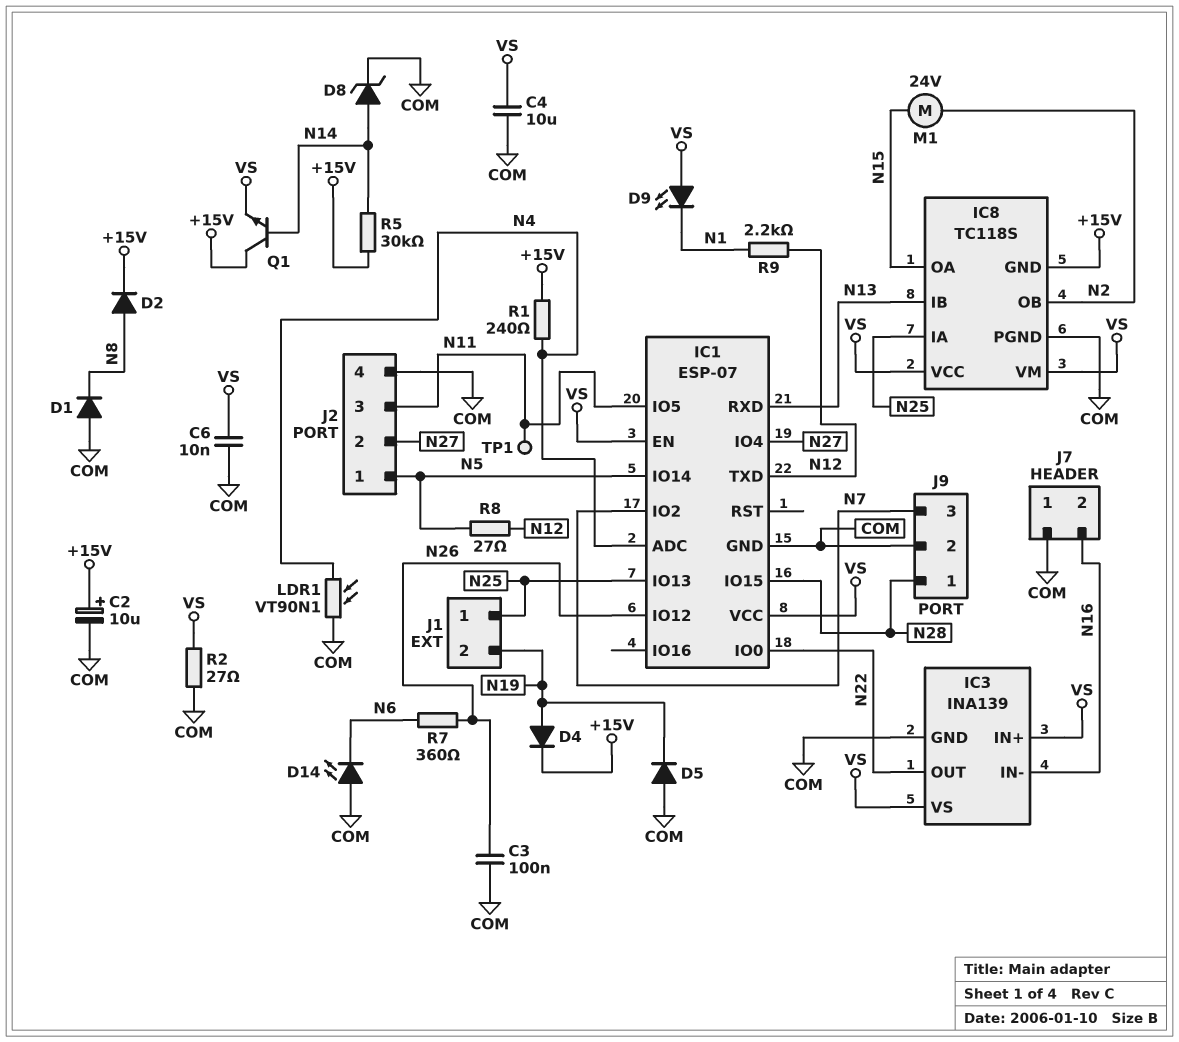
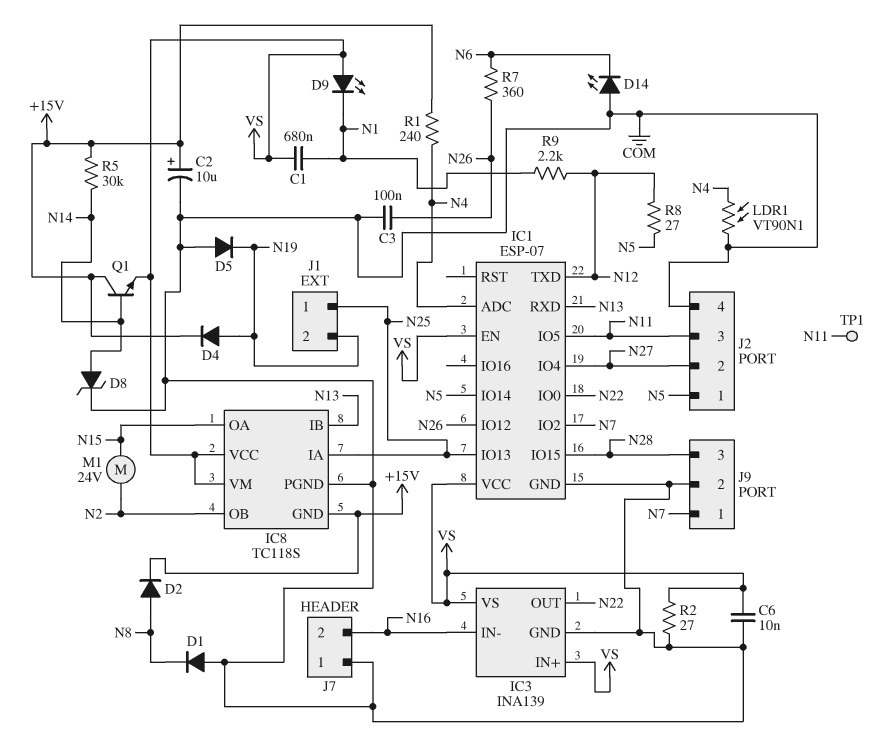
C1: none -> 680nF (N1, VS)
C4: 10uF (COM, VS) -> none
J9 pin 1: N28 -> N7
J9 pin 3: N7 -> N28

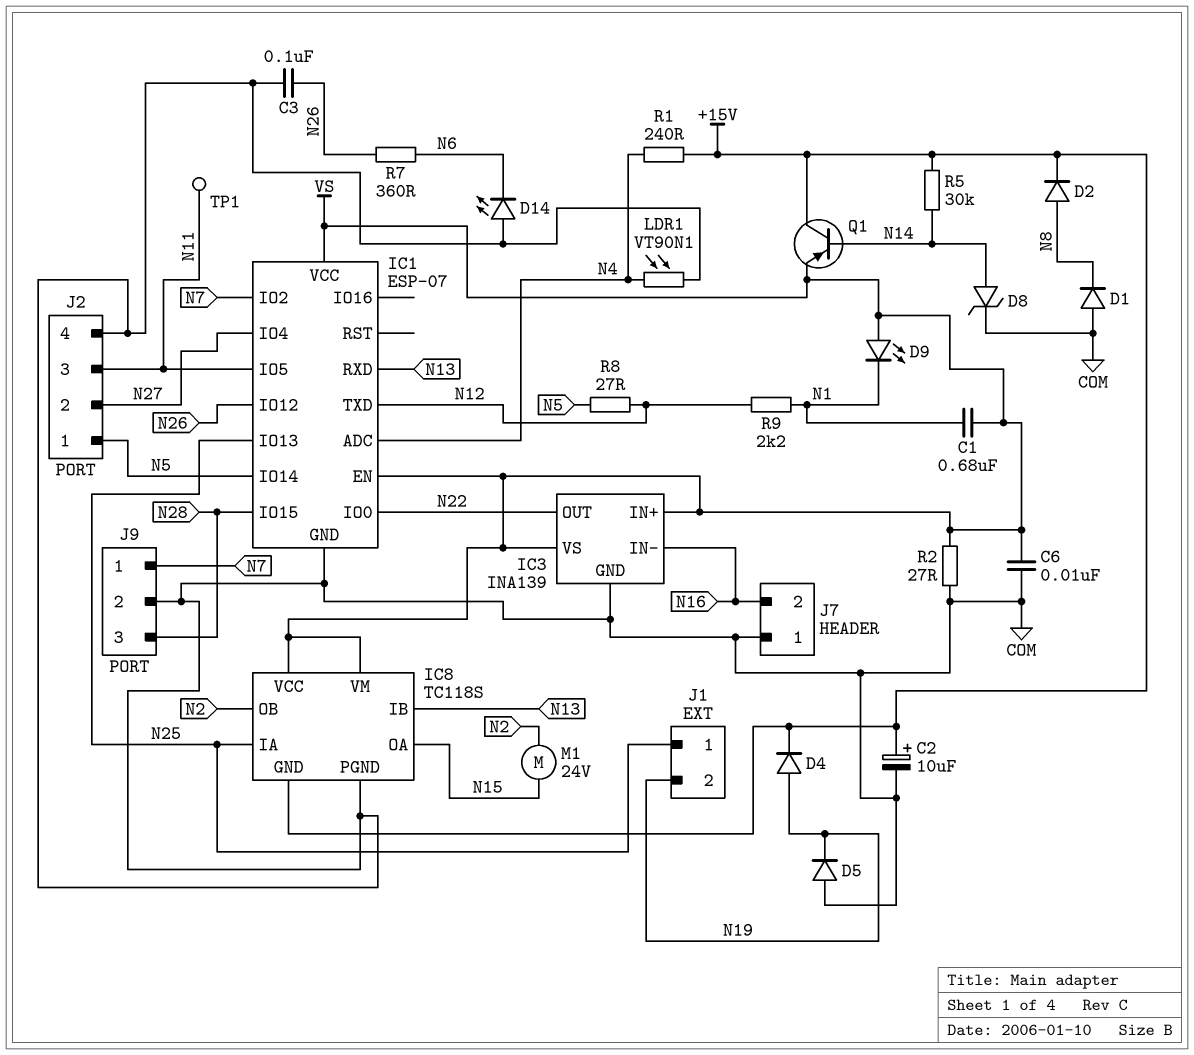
Q1: NPN (B N14, C +15V, E VS) -> PNP (B N14, C +15V, E VS)

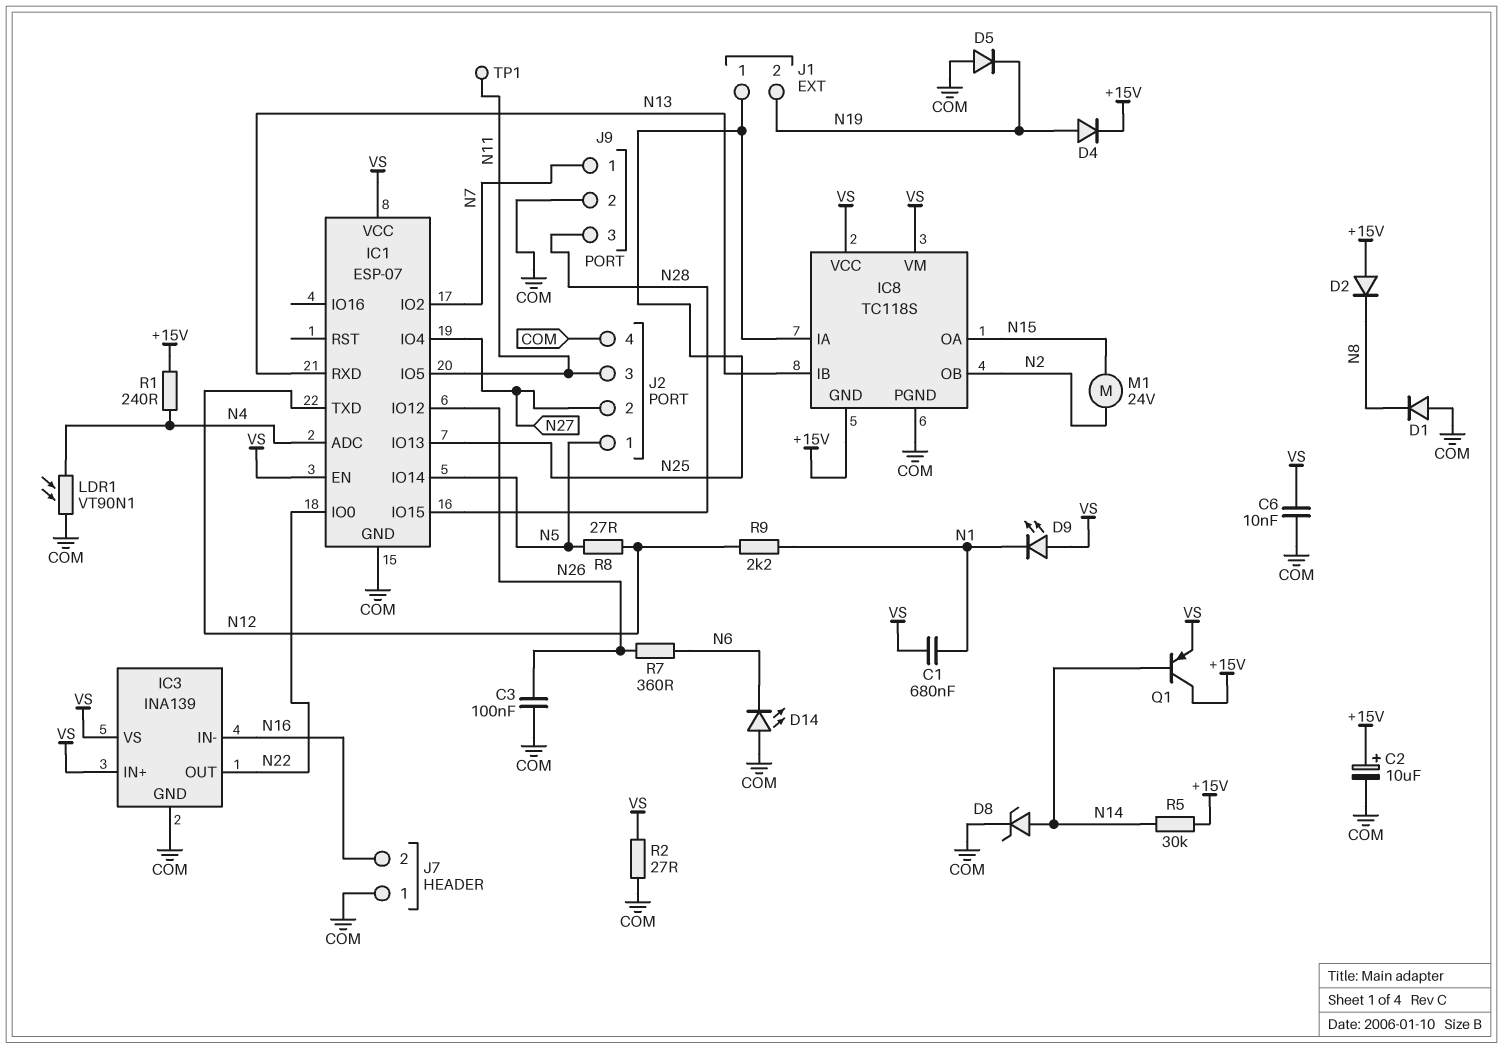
D2: diode (A N8, K +15V) -> diode (A +15V, K N8)

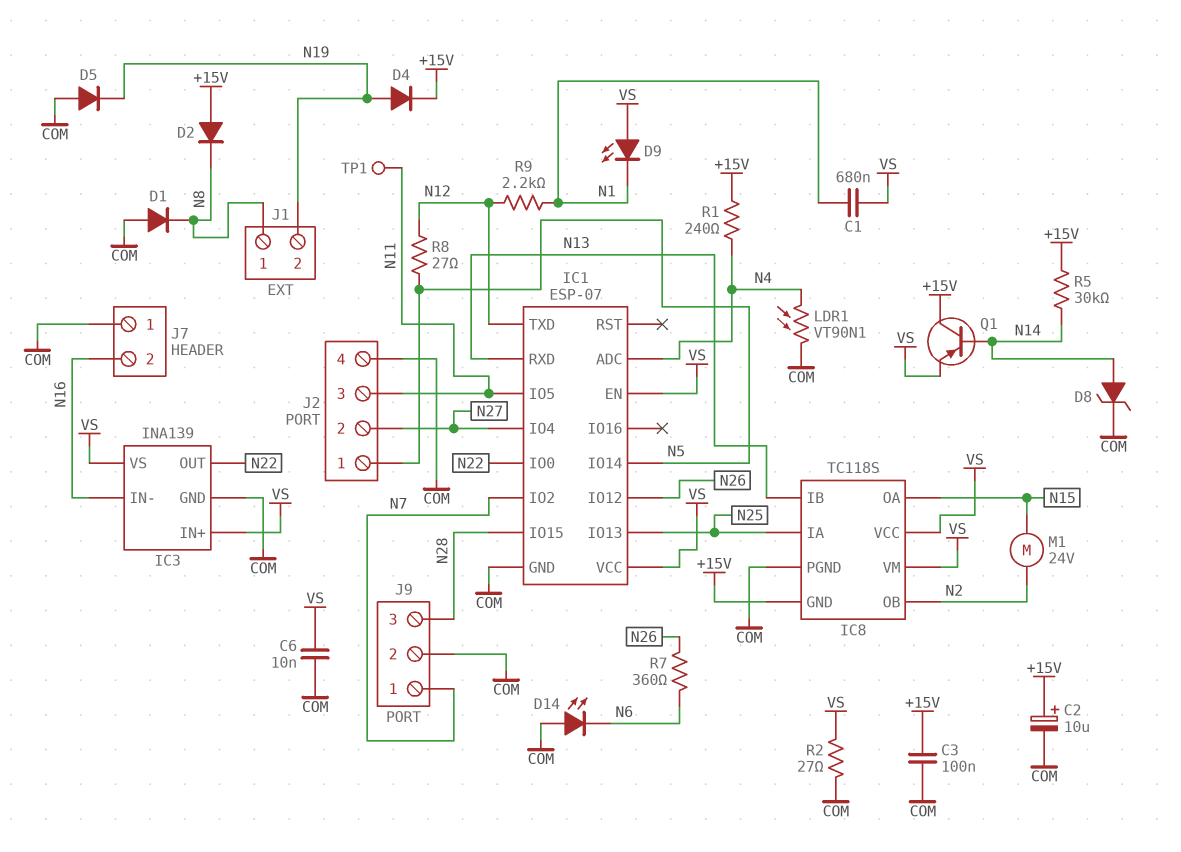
C3: 100nF (COM, N26) -> 100nF (+15V, COM)
J1 pin 1: N25 -> N8

